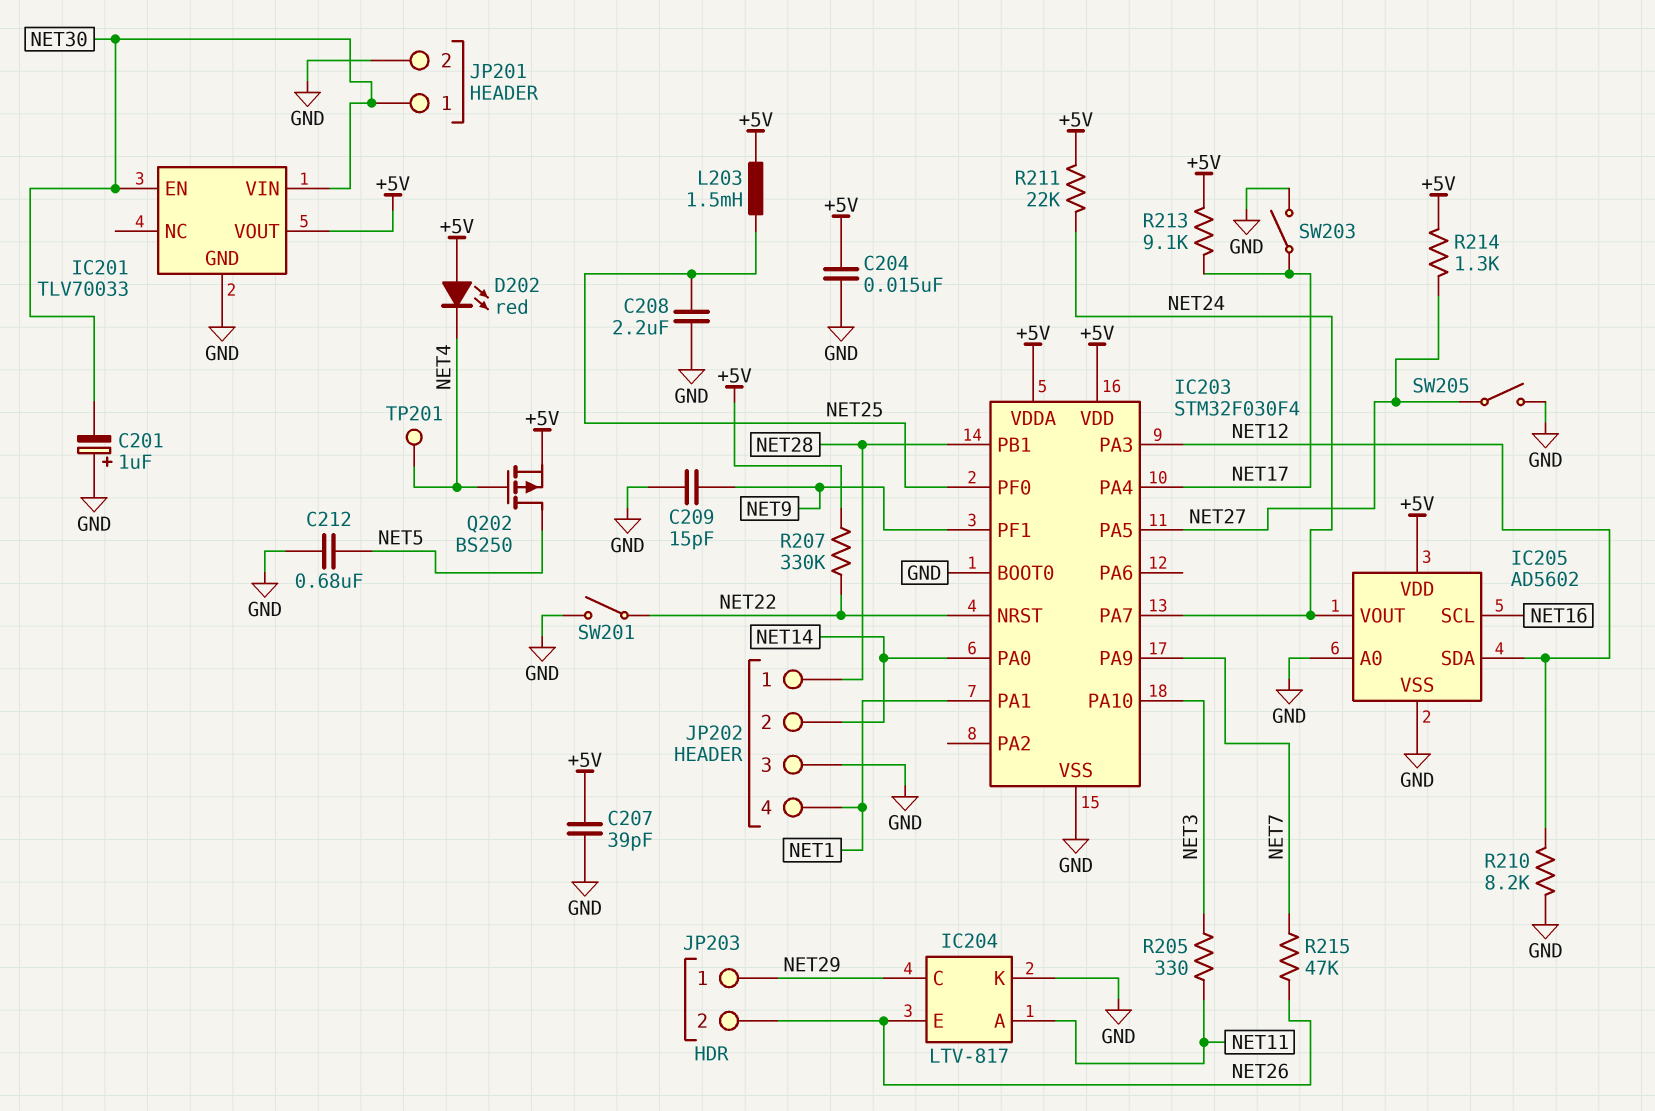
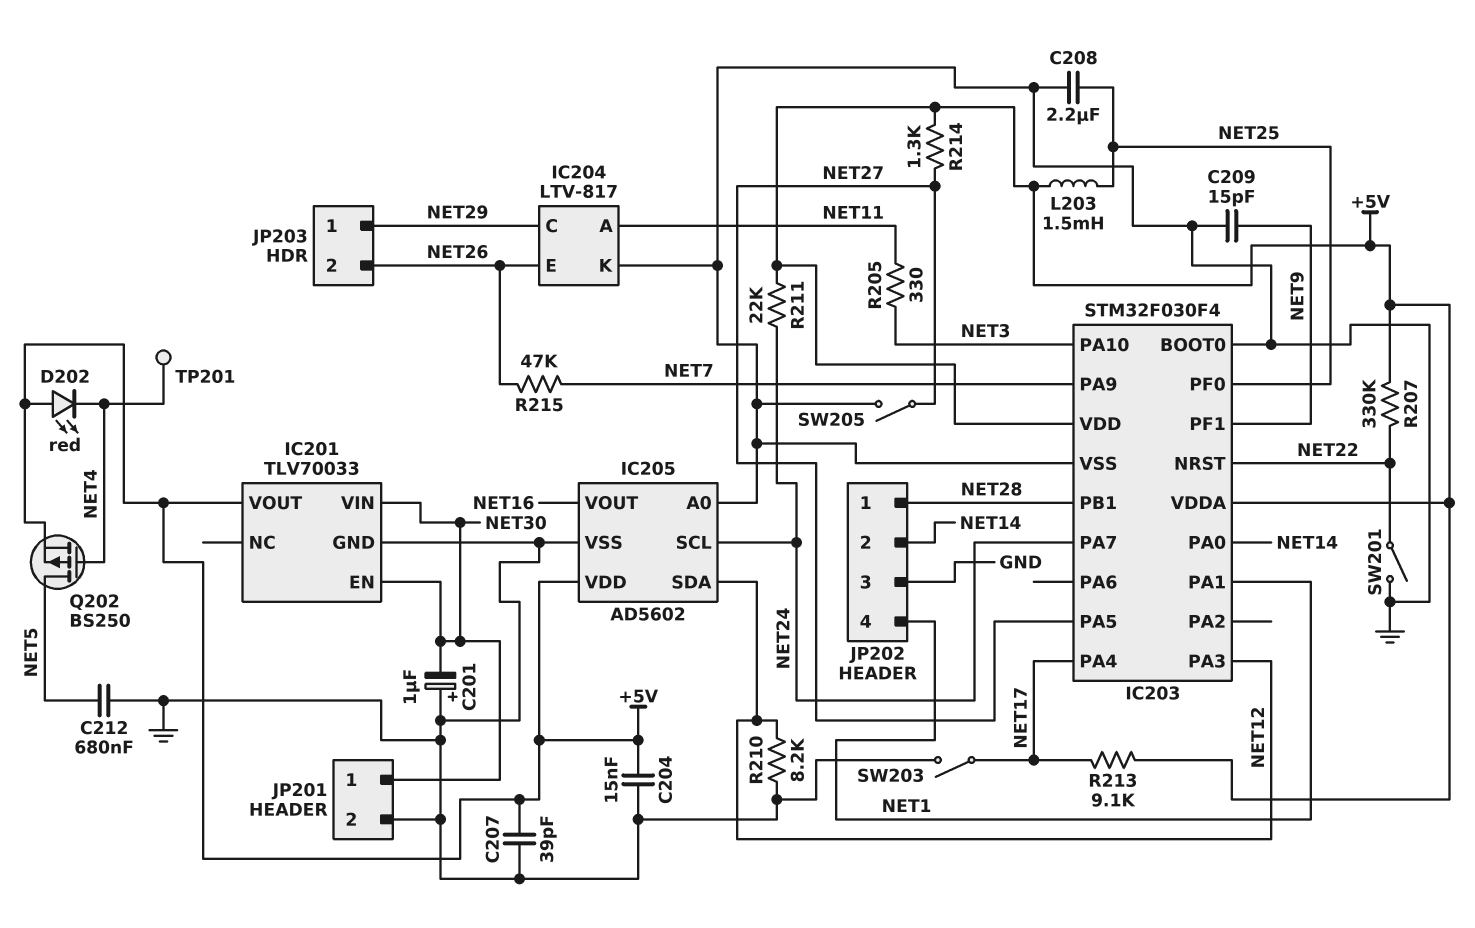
IC205 pin SCL: NET16 -> NET24
IC205 pin VOUT: NET24 -> NET16

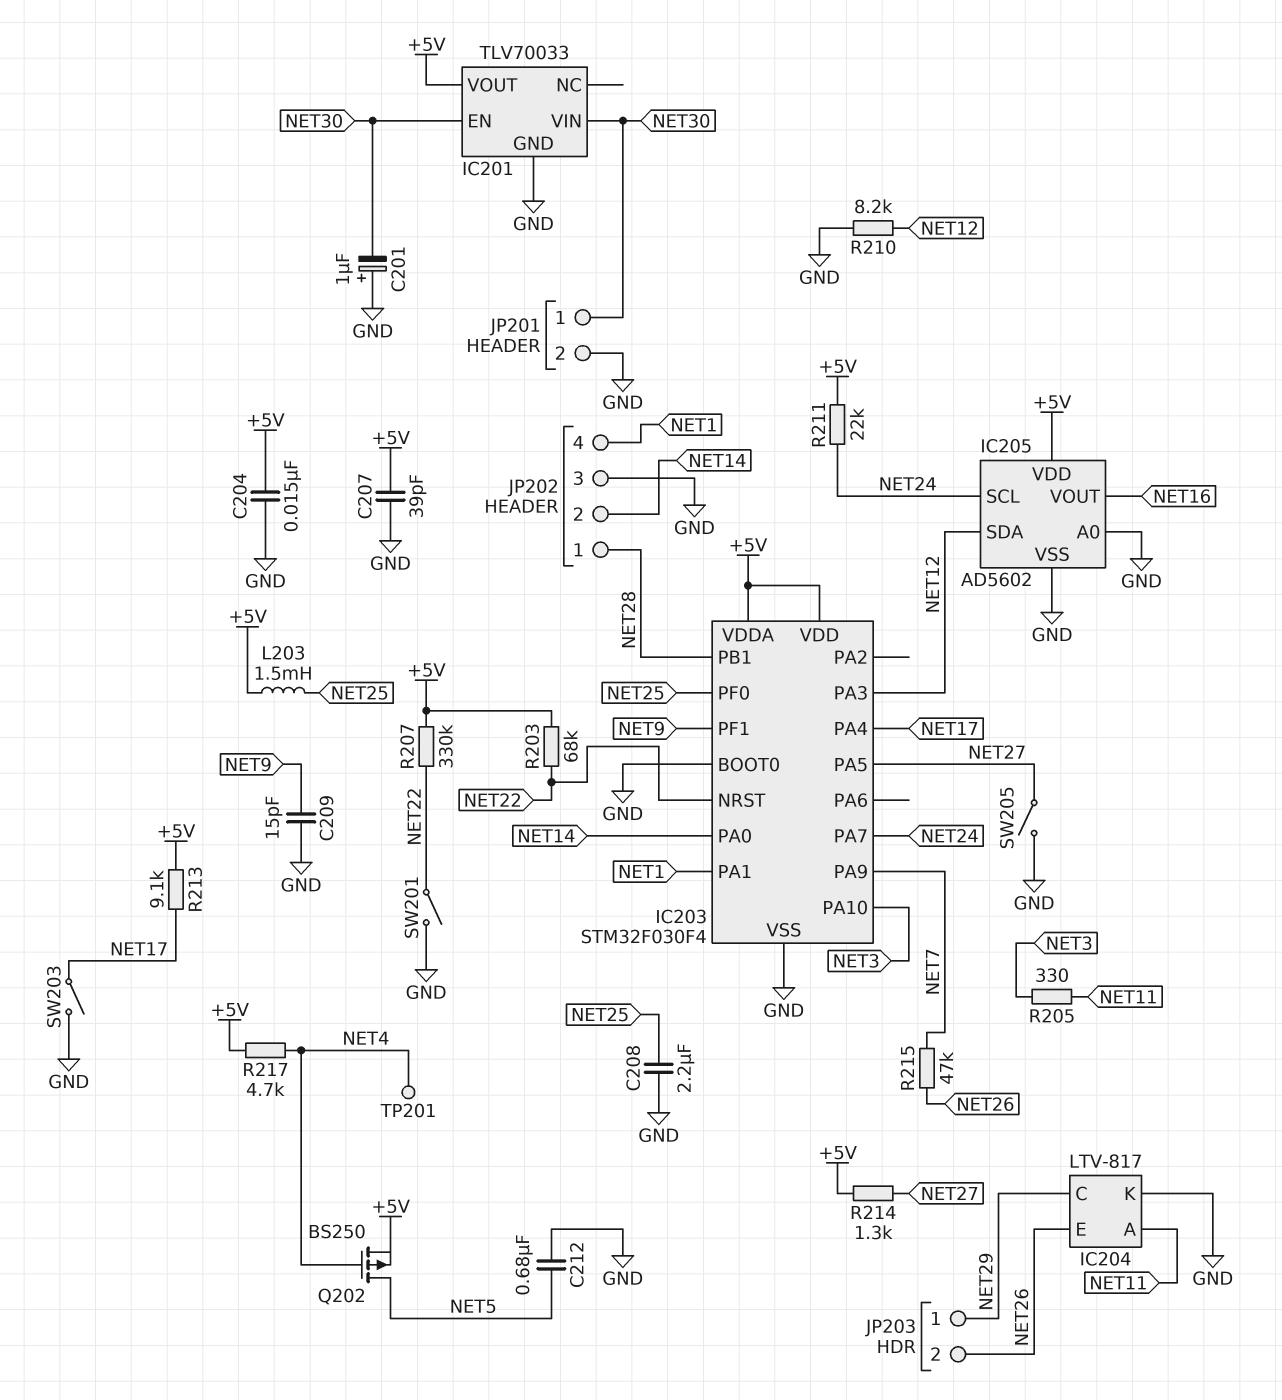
D202: LED red (A +5V, K NET4) -> none
R203: none -> 68k (+5V, NET22)
R217: none -> 4.7k (+5V, NET4)

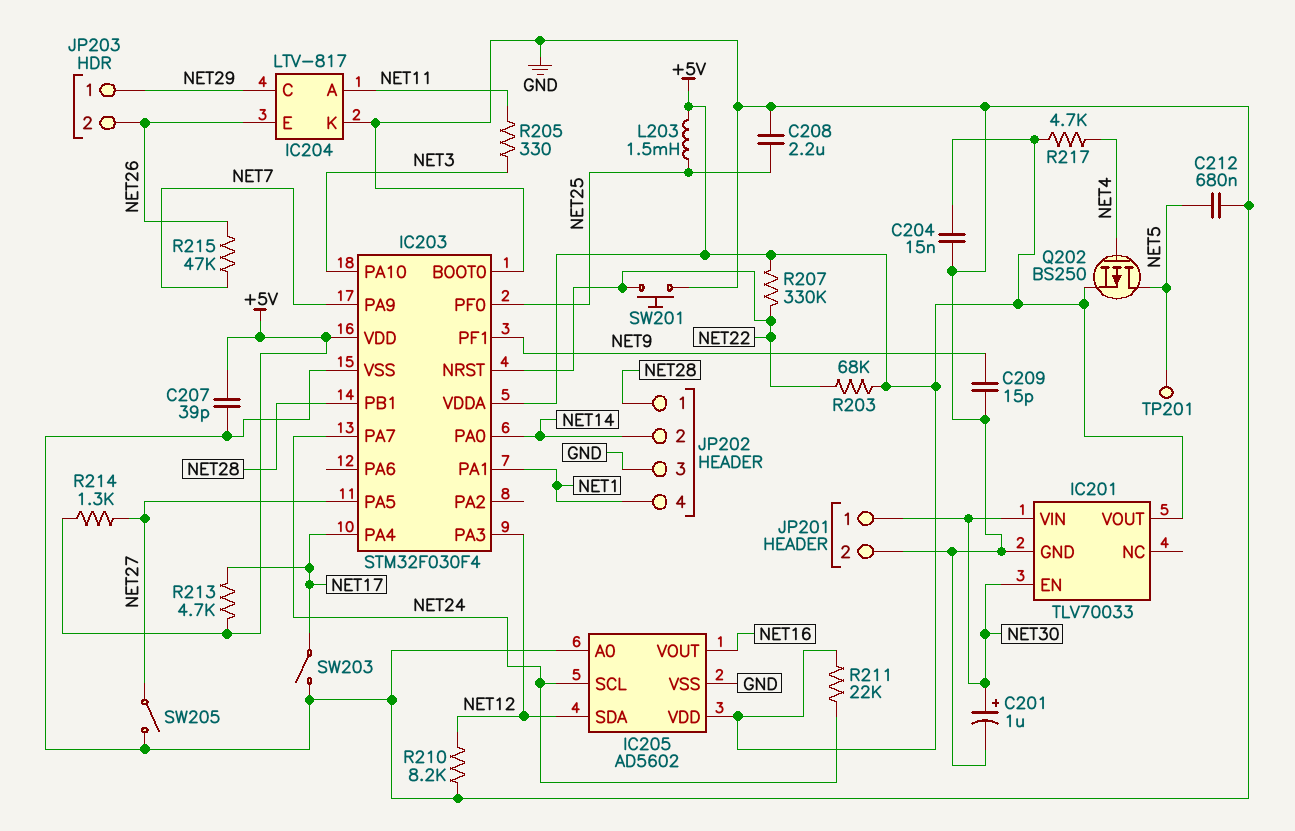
C201: 1uF (plus GND, minus NET30) -> 1uF (plus NET30, minus GND)
R213: 9.1k (+5V, NET17) -> 4.7k (+5V, NET17)
SW201: switch (GND, NET22) -> button (GND, NET22)
TP201: test point (NET4) -> test point (NET5)

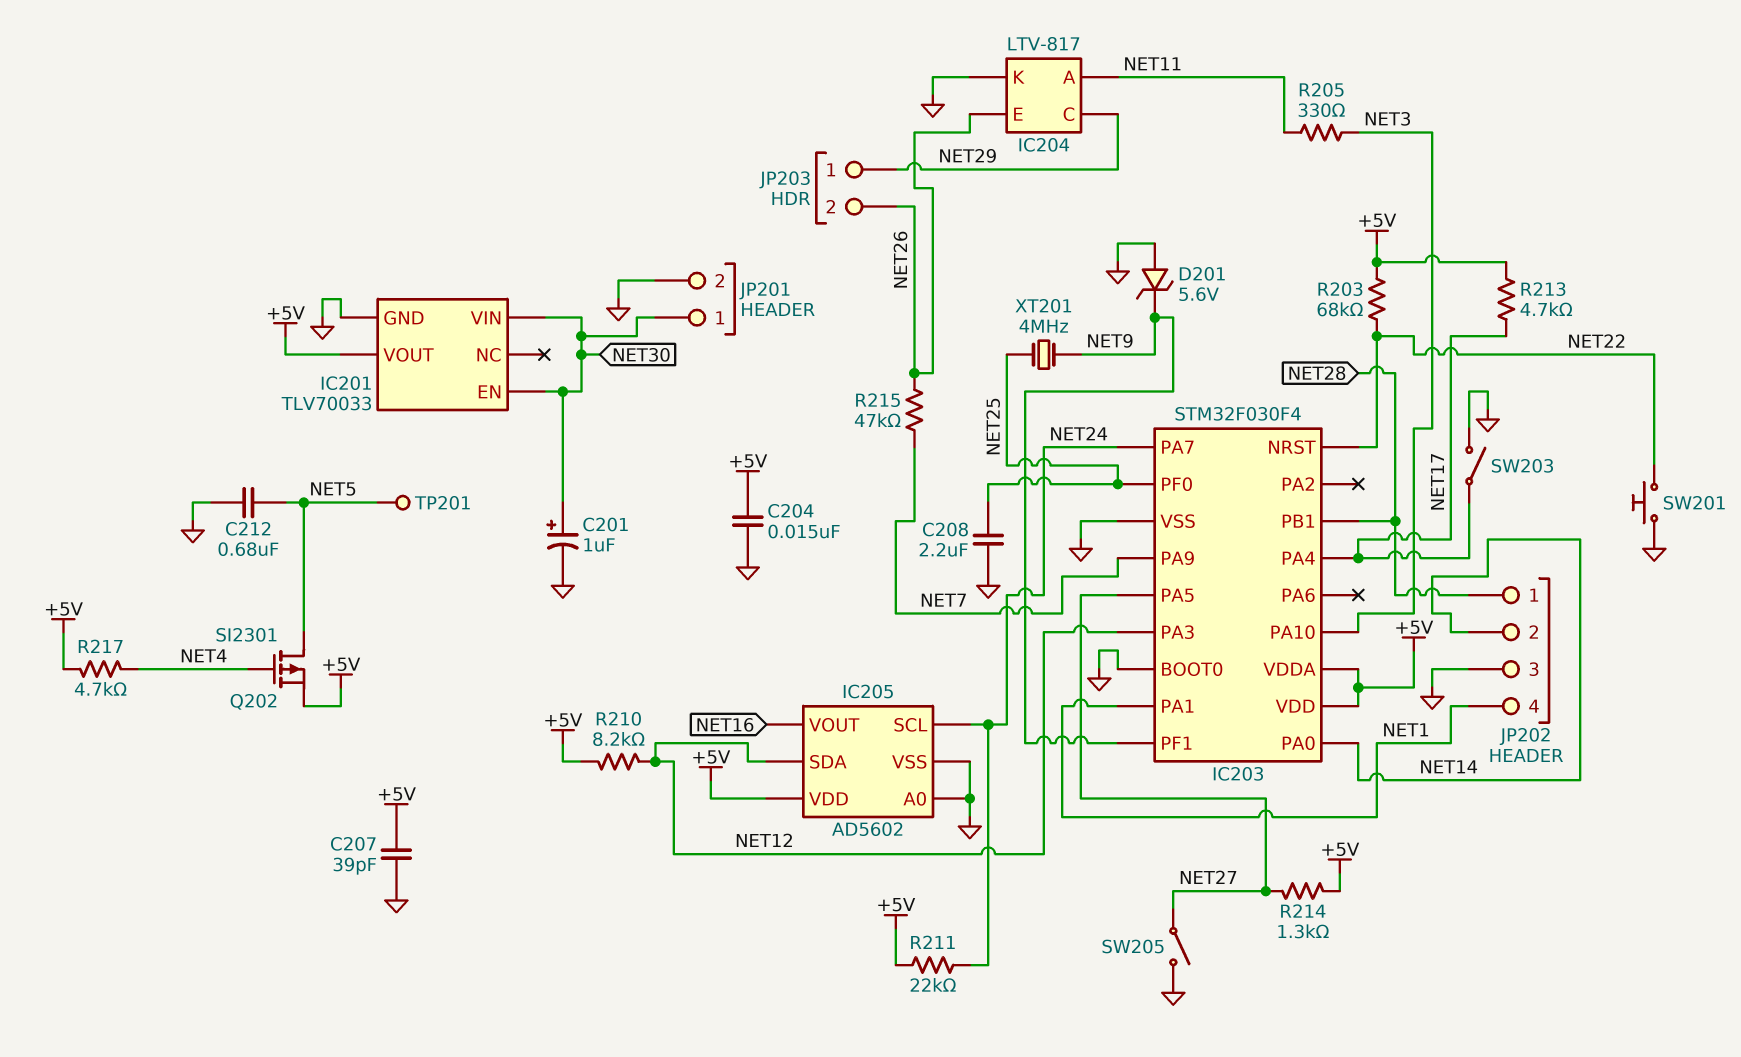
C209: 15pF (GND, NET9) -> none
D201: none -> zener 5.6V (A GND, K NET9)
L203: 1.5mH (+5V, NET25) -> none
Q202: PMOS BS250 (G NET4, D NET5, S +5V) -> PMOS SI2301 (G NET4, D NET5, S +5V)
R207: 330k (+5V, NET22) -> none
R210: 8.2k (GND, NET12) -> 8.2k (+5V, NET12)
XT201: none -> 4MHz (NET9, NET25)

